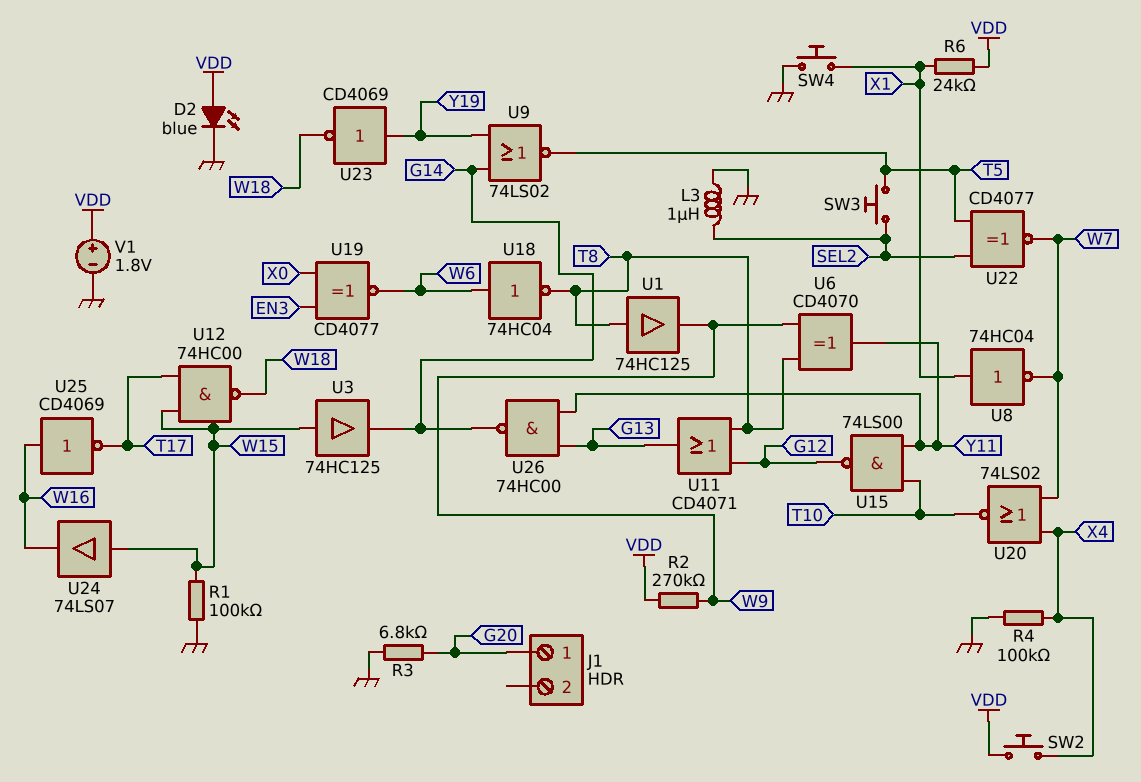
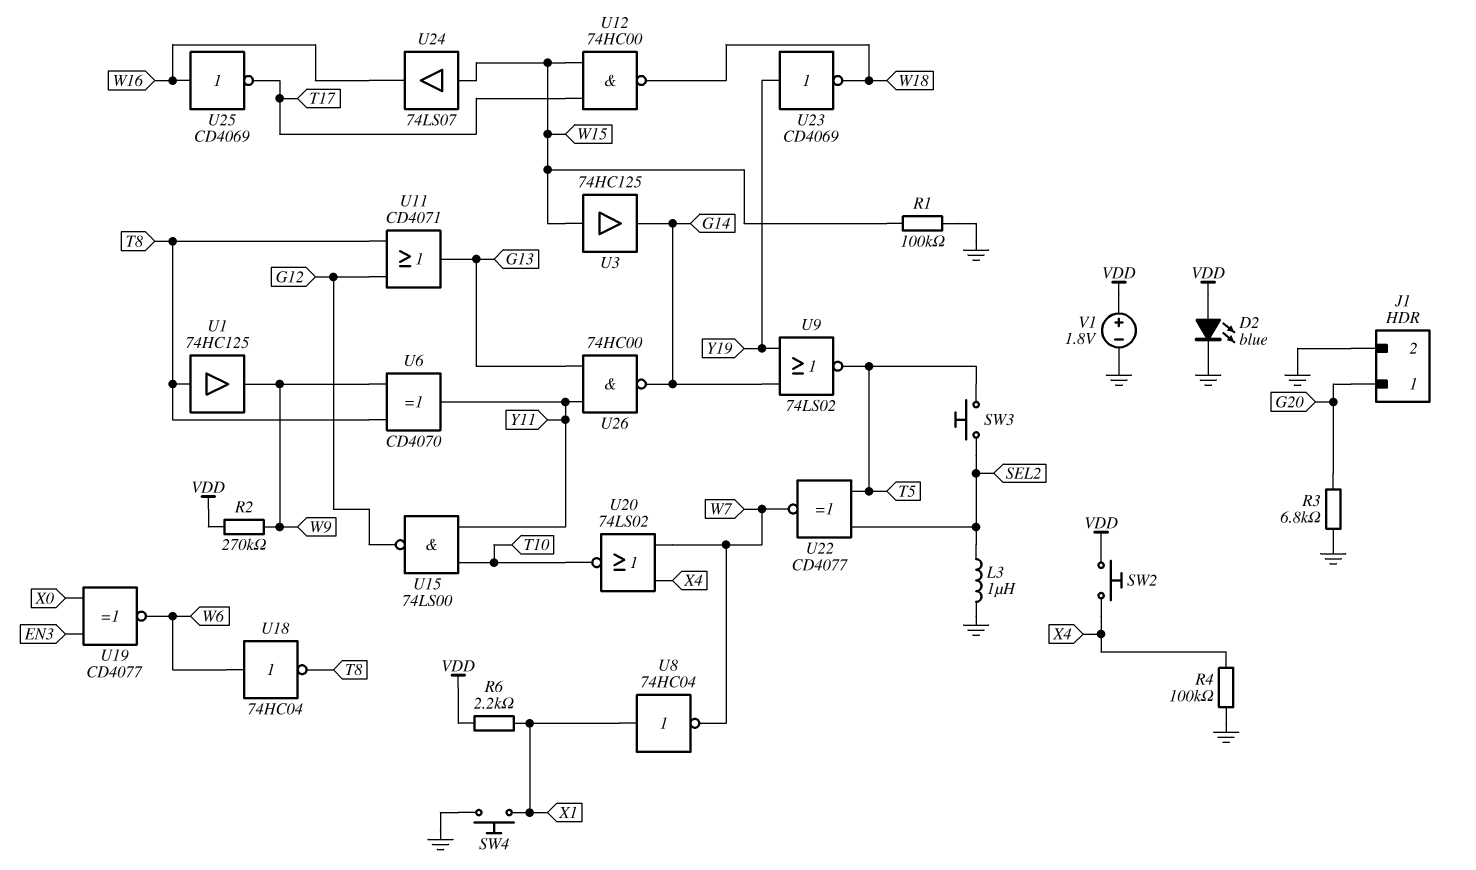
J1 pin 2: none -> GND
R6: 24k (VDD, X1) -> 2.2k (VDD, X1)

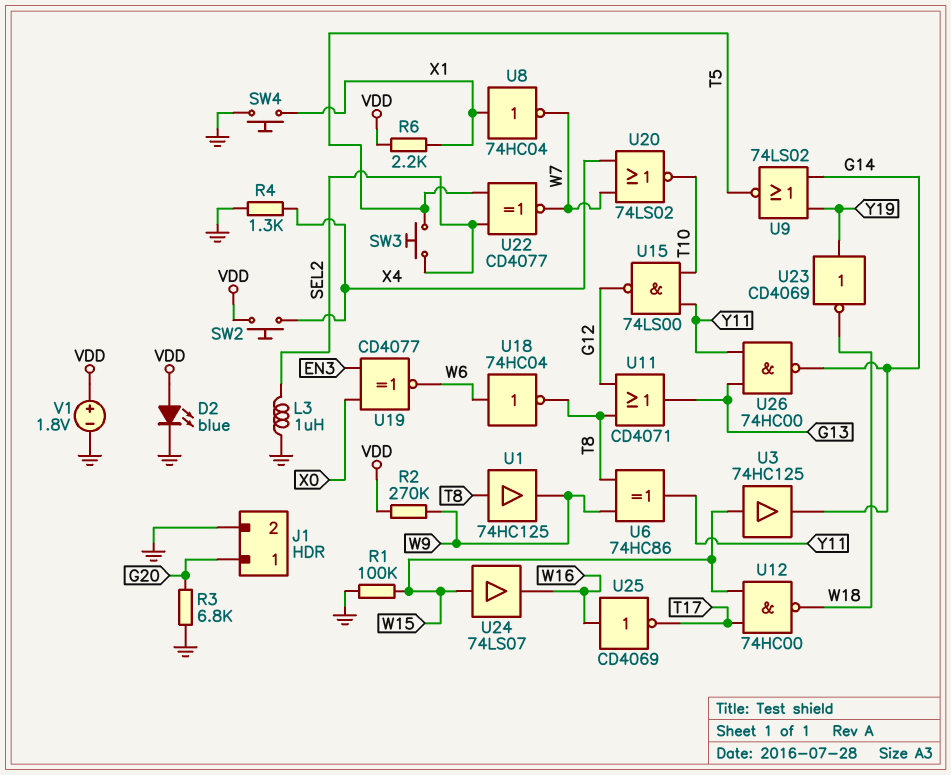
R4: 100k (GND, X4) -> 1.3k (GND, X4)
U6: XOR CD4070 (in T8, in W9, out Y11) -> XOR 74HC86 (in T8, in W9, out Y11)

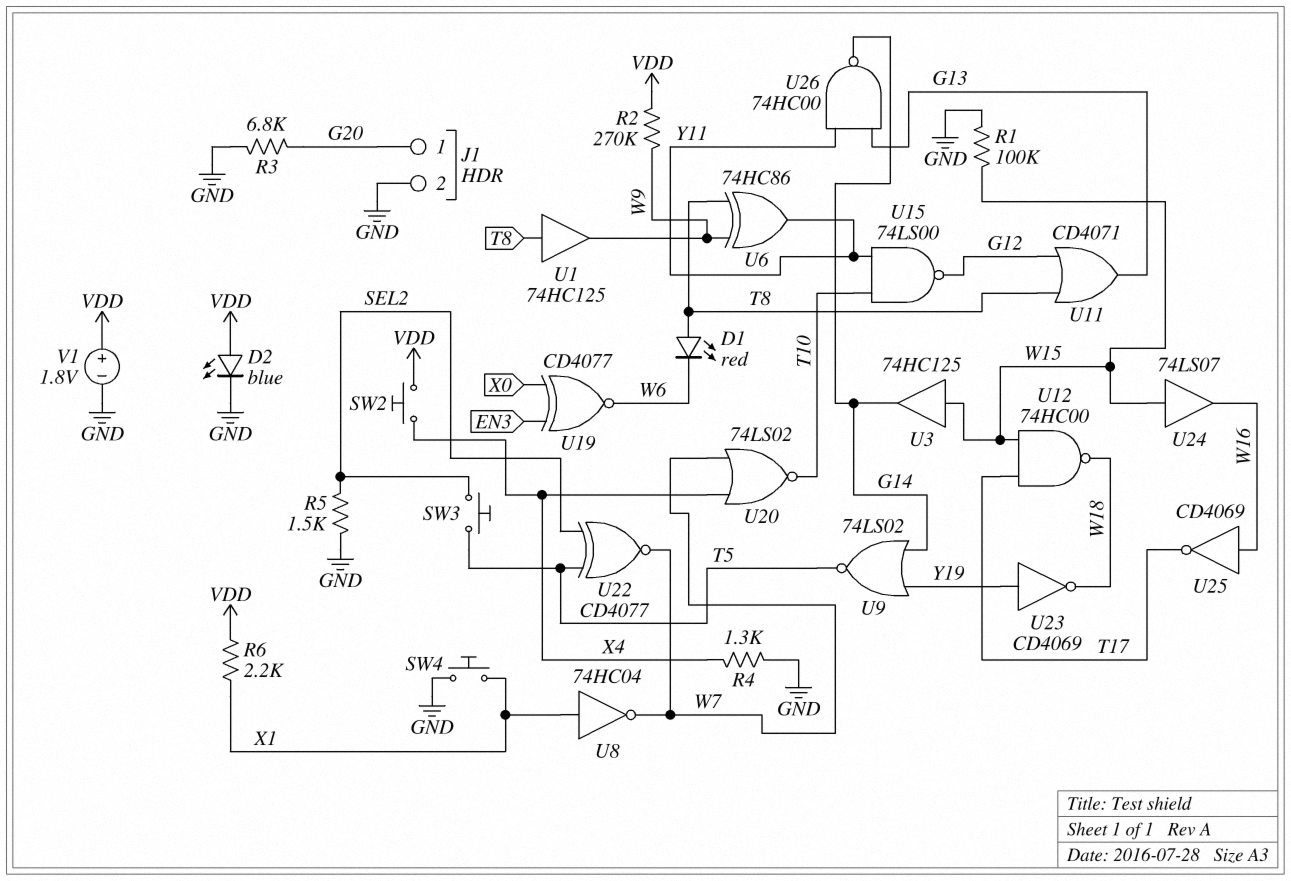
D1: none -> LED red (A T8, K W6)
L3: 1uH (GND, SEL2) -> none
R5: none -> 1.5k (GND, SEL2)
U18: NOT 74HC04 (in W6, out T8) -> none

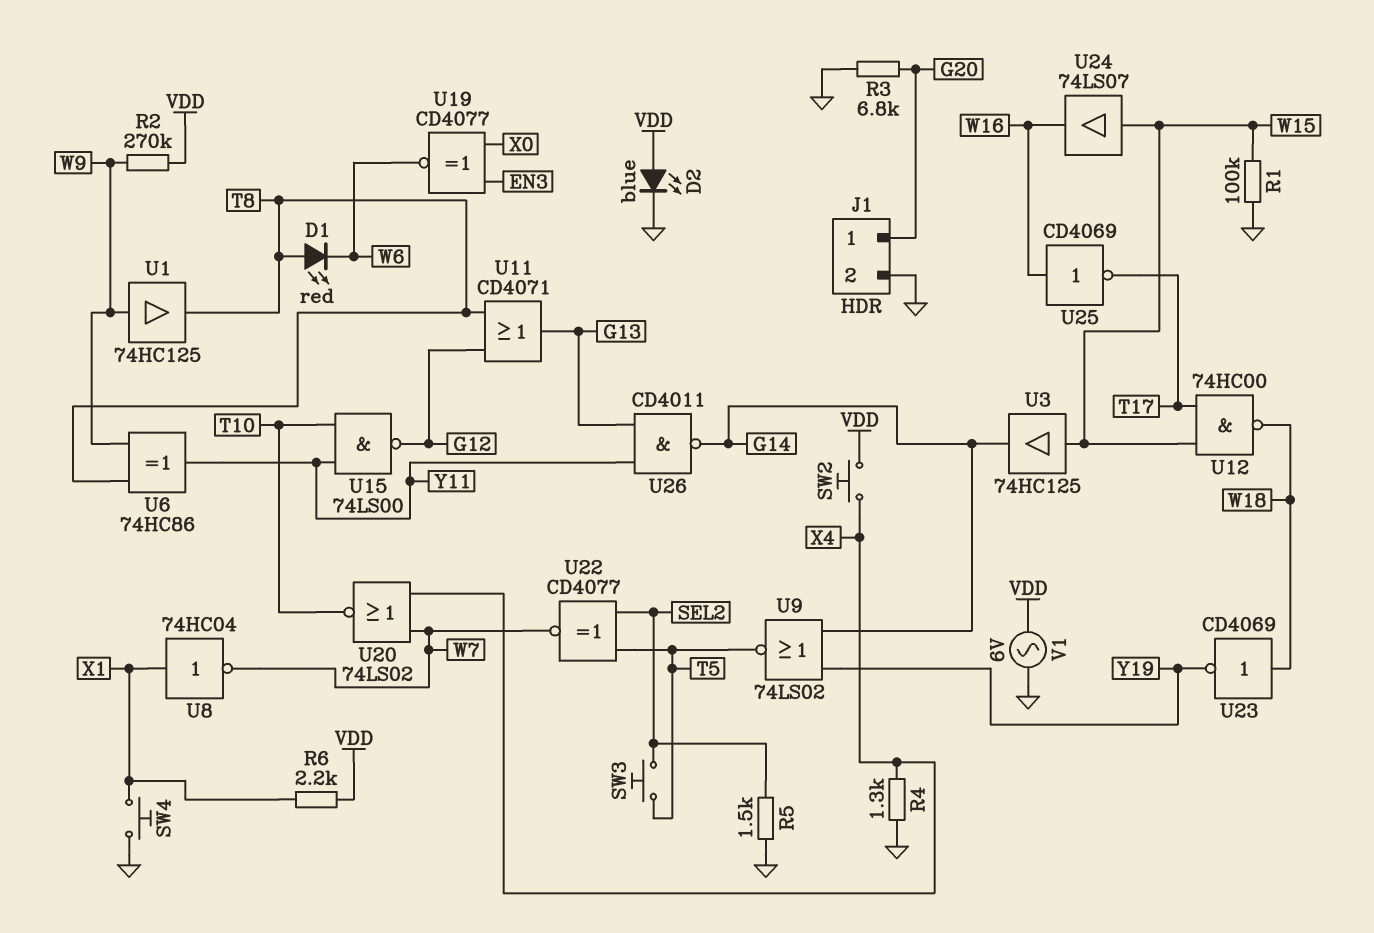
U1: buffer 74HC125 (in T8, out W9) -> buffer 74HC125 (in W9, out T8)
U23: NOT CD4069 (in Y19, out W18) -> NOT CD4069 (in W18, out Y19)
U26: NAND 74HC00 (in G13, in Y11, out G14) -> NAND CD4011 (in G13, in Y11, out G14)
V1: 1.8V (plus VDD, minus GND) -> AC 6V (GND, VDD)

